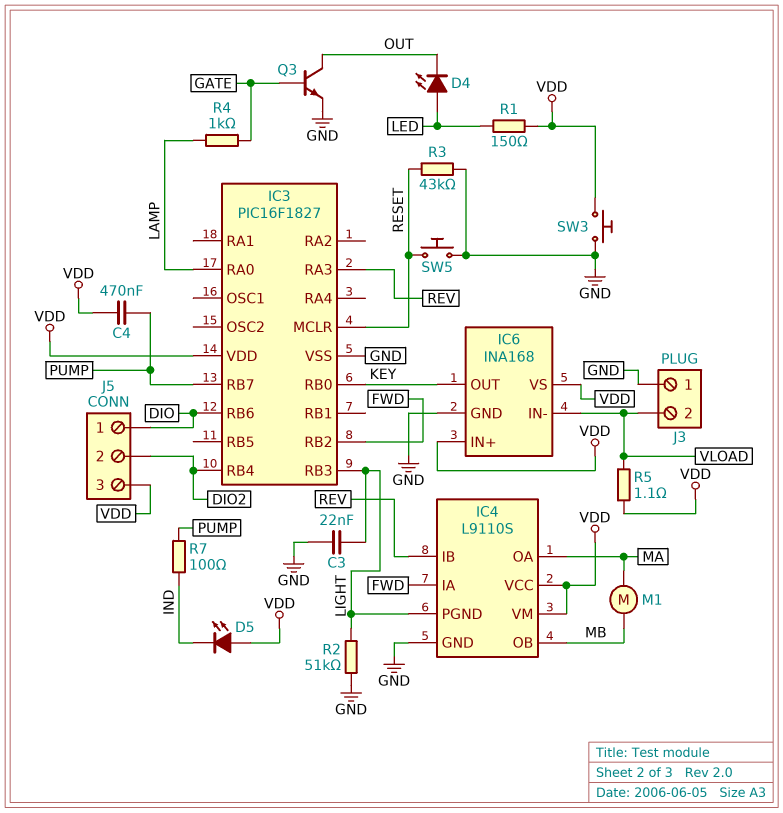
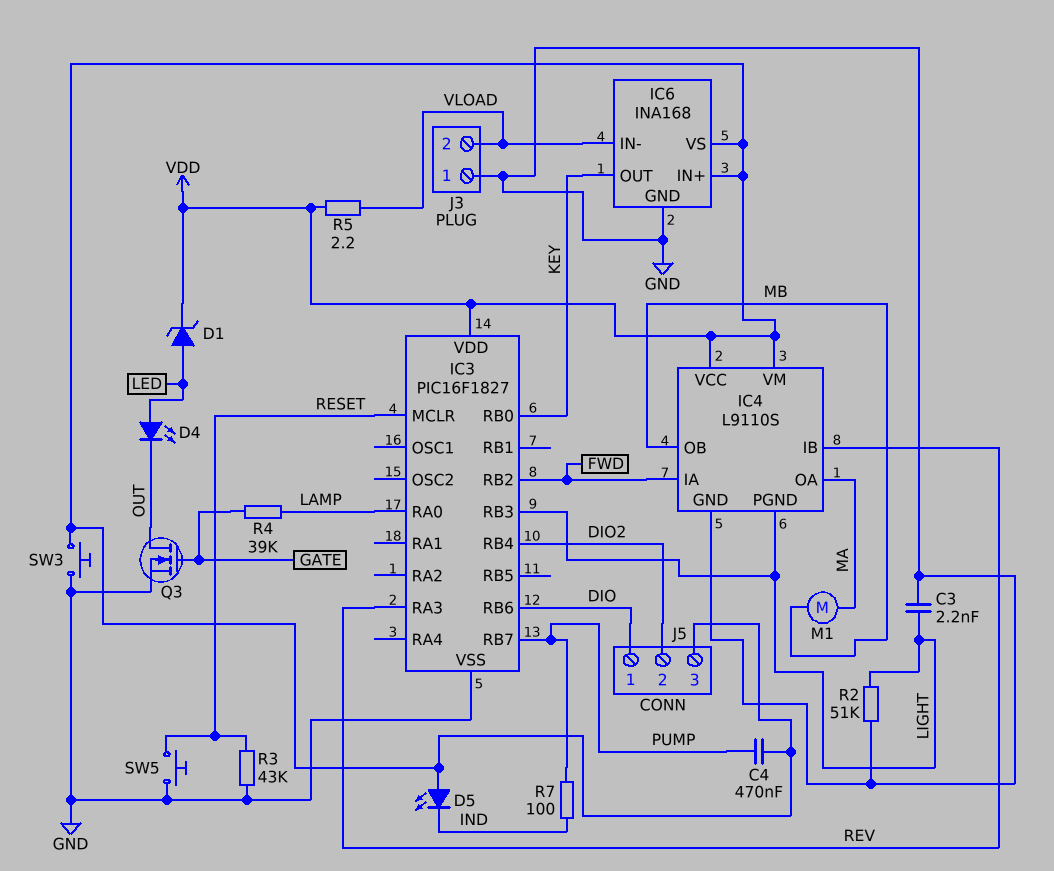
C3: 22nF (GND, LIGHT) -> 2.2nF (GND, LIGHT)
D1: none -> zener (A LED, K VDD)
Q3: NPN (B GATE, C OUT, E GND) -> NMOS (G GATE, D OUT, S GND)
R1: 150 (LED, VDD) -> none
R4: 1k (GATE, LAMP) -> 39k (GATE, LAMP)
R5: 1.1 (VDD, VLOAD) -> 2.2 (VDD, VLOAD)

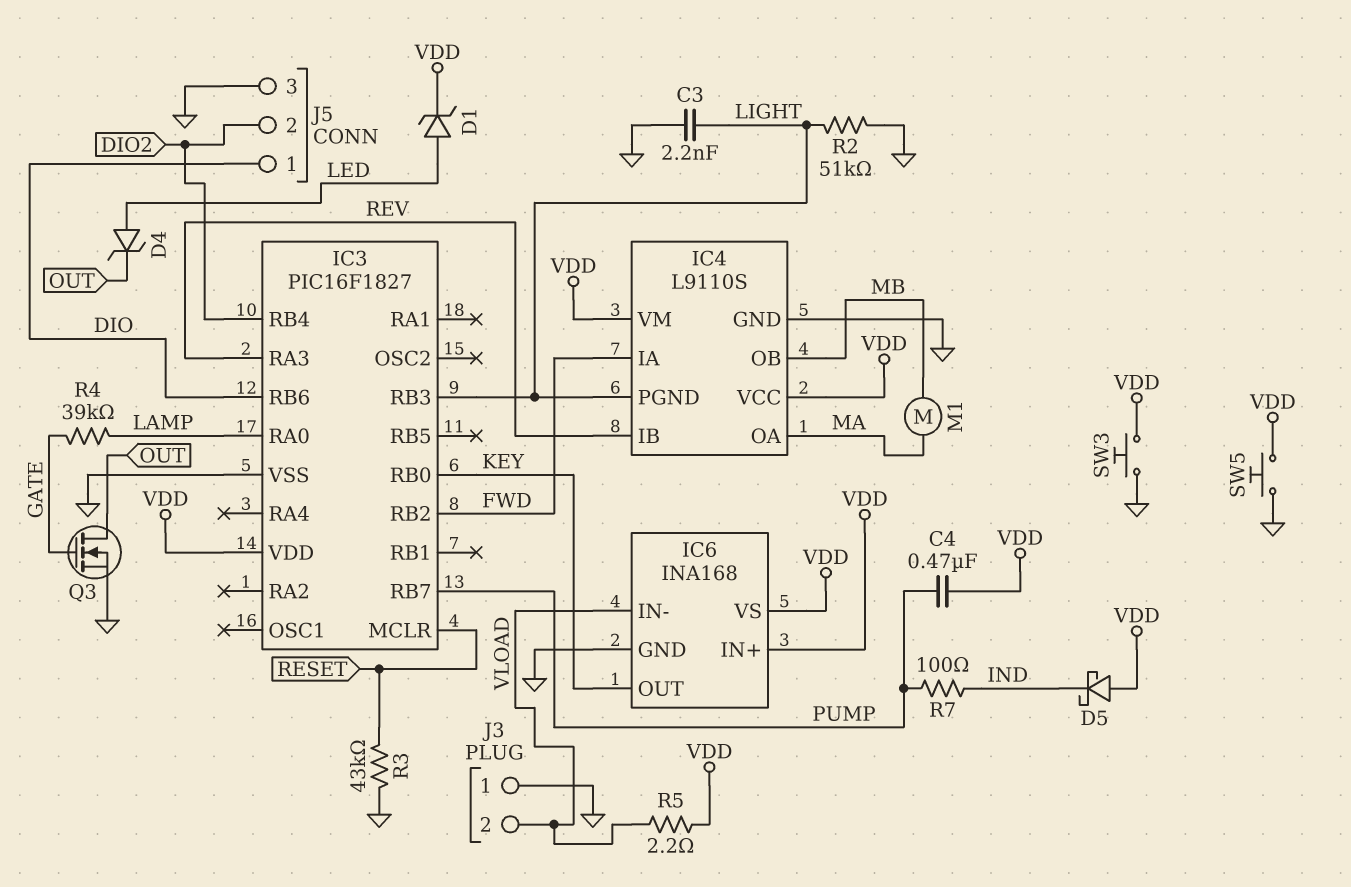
D4: LED (A LED, K OUT) -> zener (A LED, K OUT)
D5: LED (A VDD, K IND) -> schottky (A VDD, K IND)
J5 pin 3: VDD -> GND
SW5: button (GND, RESET) -> button (GND, VDD)

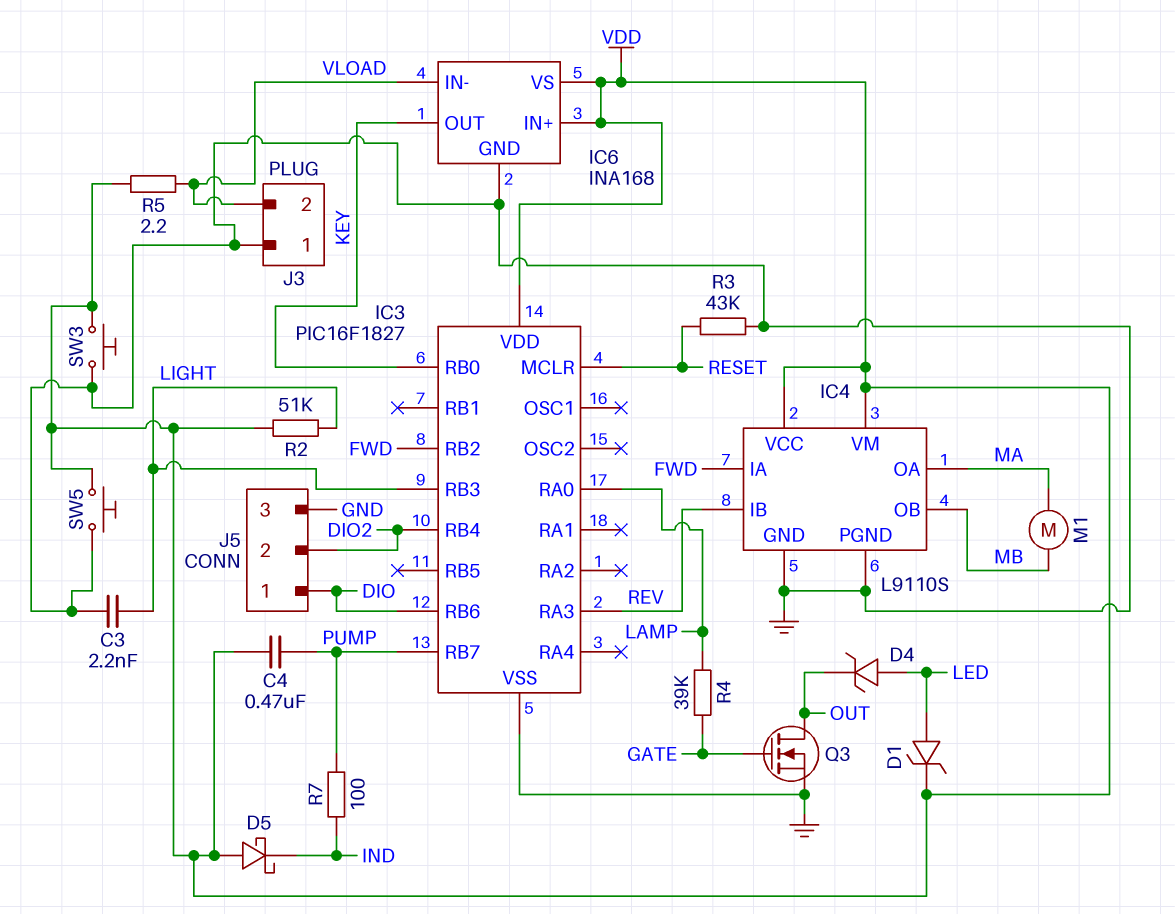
IC4 pin PGND: LIGHT -> GND
R2: 51k (GND, LIGHT) -> 51k (LIGHT, VDD)

